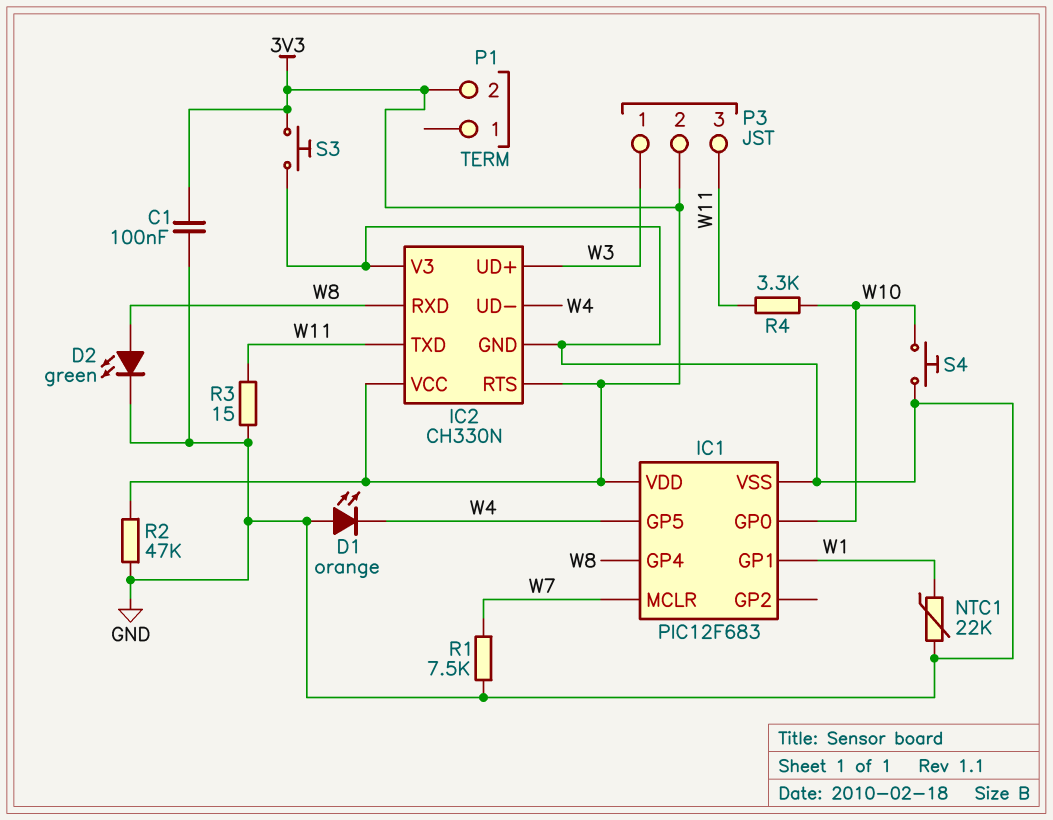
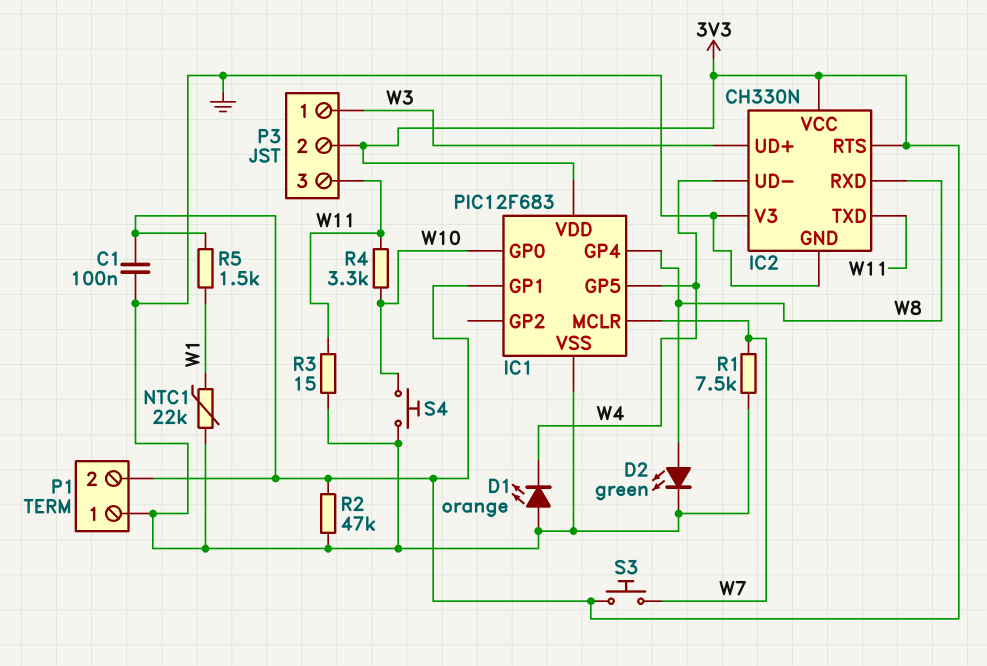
IC1 pin GP1: W1 -> 3V3
P1 pin 1: none -> GND
R5: none -> 1.5k (3V3, W1)
S3: button (3V3, GND) -> button (3V3, W7)

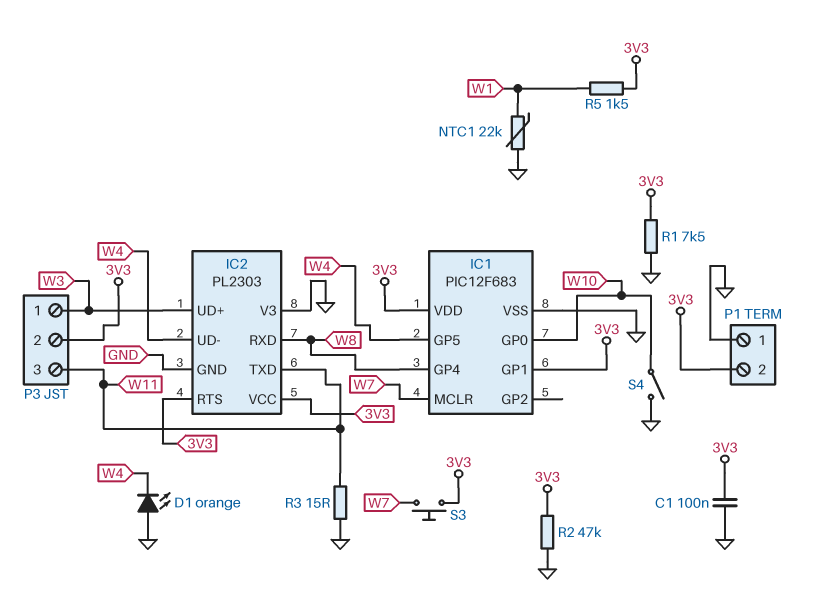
D2: LED green (A W8, K GND) -> none
IC2: CH330N -> PL2303
R1: 7.5k (GND, W7) -> 7.5k (3V3, GND)
R4: 3.3k (W10, W11) -> none
S4: button (GND, W10) -> switch (GND, W10)

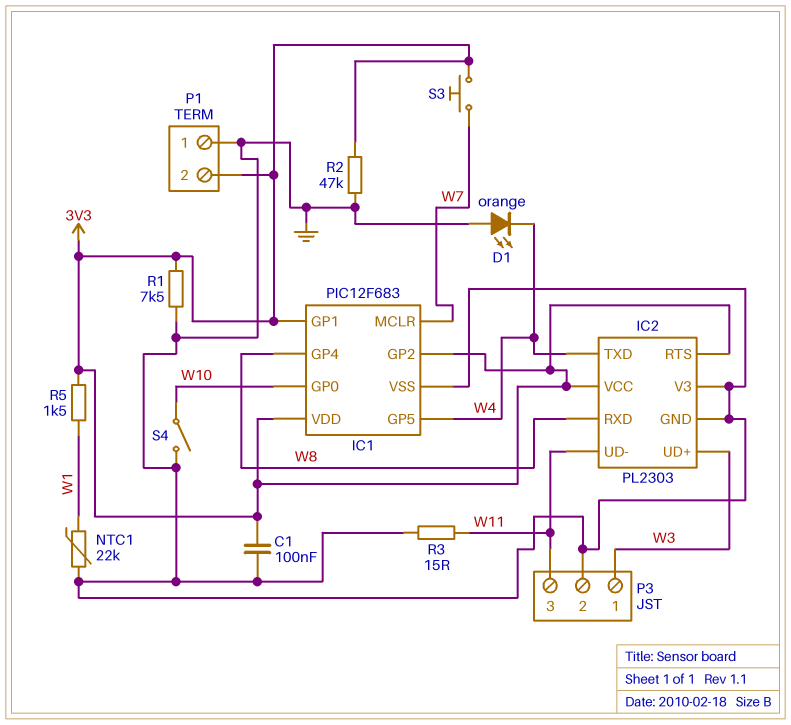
IC1 pin GP2: none -> 3V3
IC2 pin TXD: W11 -> W4
IC2 pin UD-: W4 -> W11
P3 pin 2: 3V3 -> GND

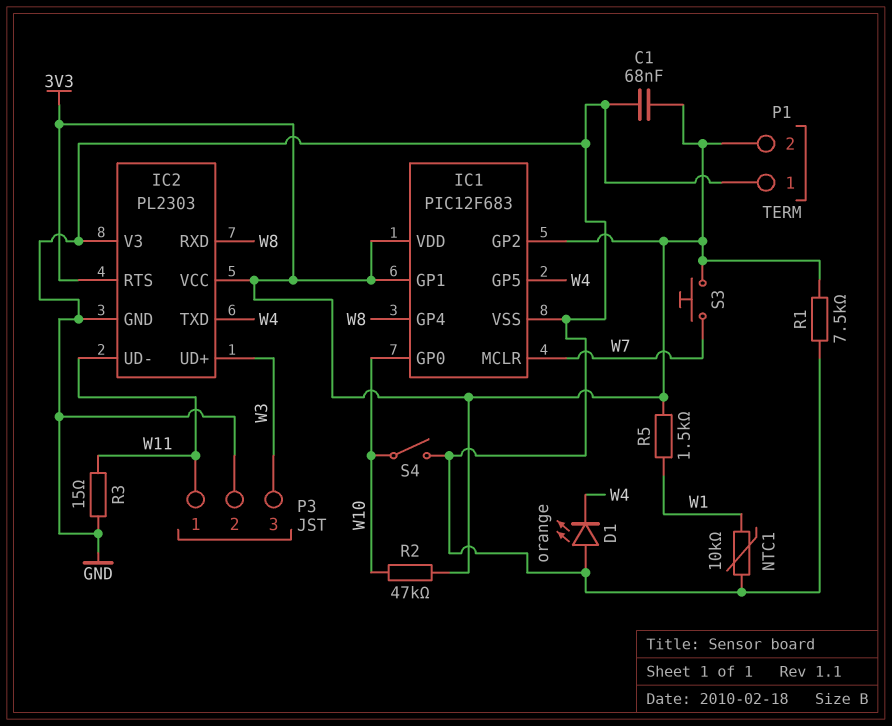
C1: 100nF (3V3, GND) -> 68nF (3V3, GND)
NTC1: 22k (GND, W1) -> 10k (GND, W1)
P3 pin 1: W3 -> W11
P3 pin 3: W11 -> W3
R2: 47k (3V3, GND) -> 47k (3V3, W10)

